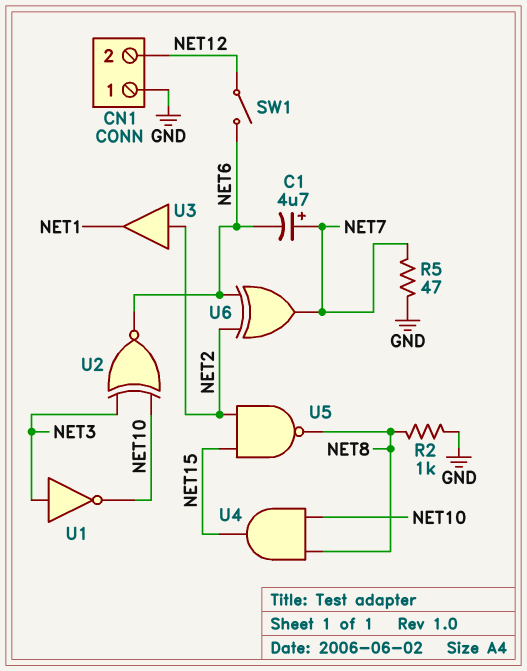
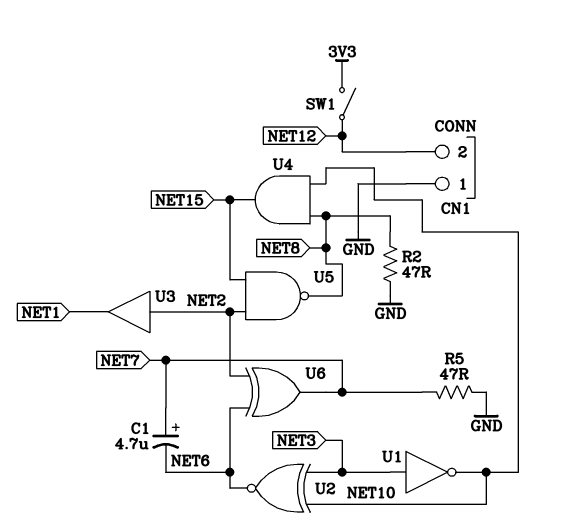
R2: 1k (GND, NET8) -> 47 (GND, NET8)
SW1: switch (NET6, NET12) -> switch (3V3, NET12)

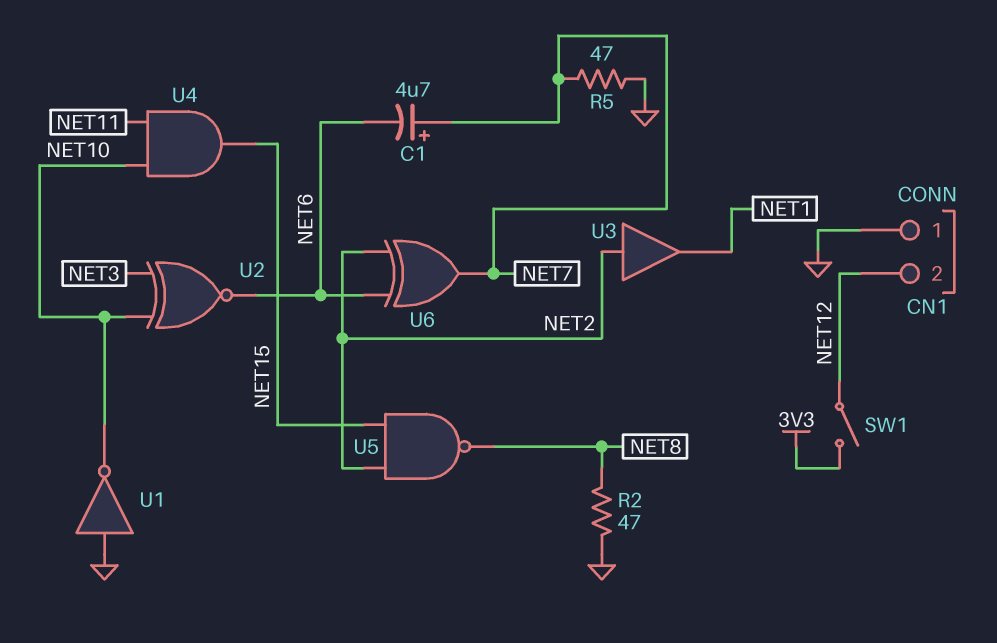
U1: NOT (in NET3, out NET10) -> NOT (in GND, out NET10)
U4: AND (in NET8, in NET10, out NET15) -> AND (in NET10, in NET11, out NET15)

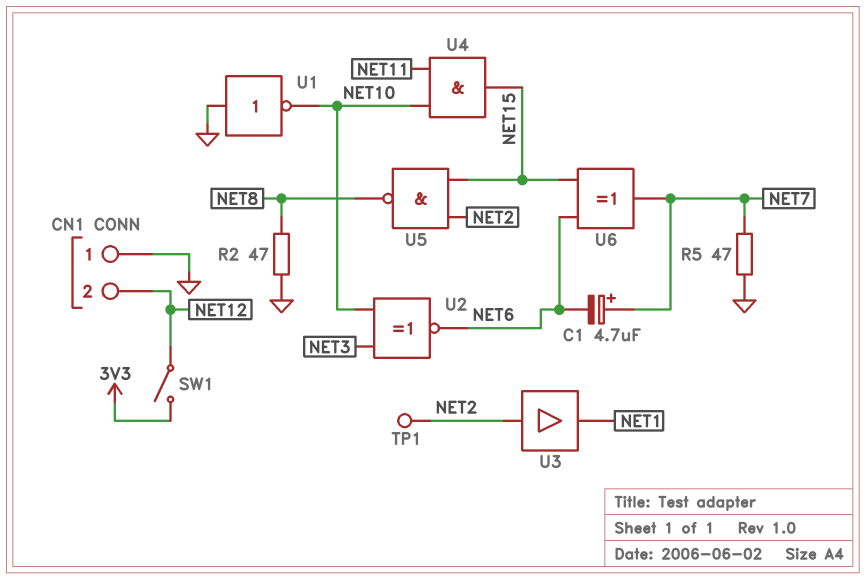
TP1: none -> test point (NET2)
U6: XOR (in NET2, in NET6, out NET7) -> XOR (in NET6, in NET15, out NET7)

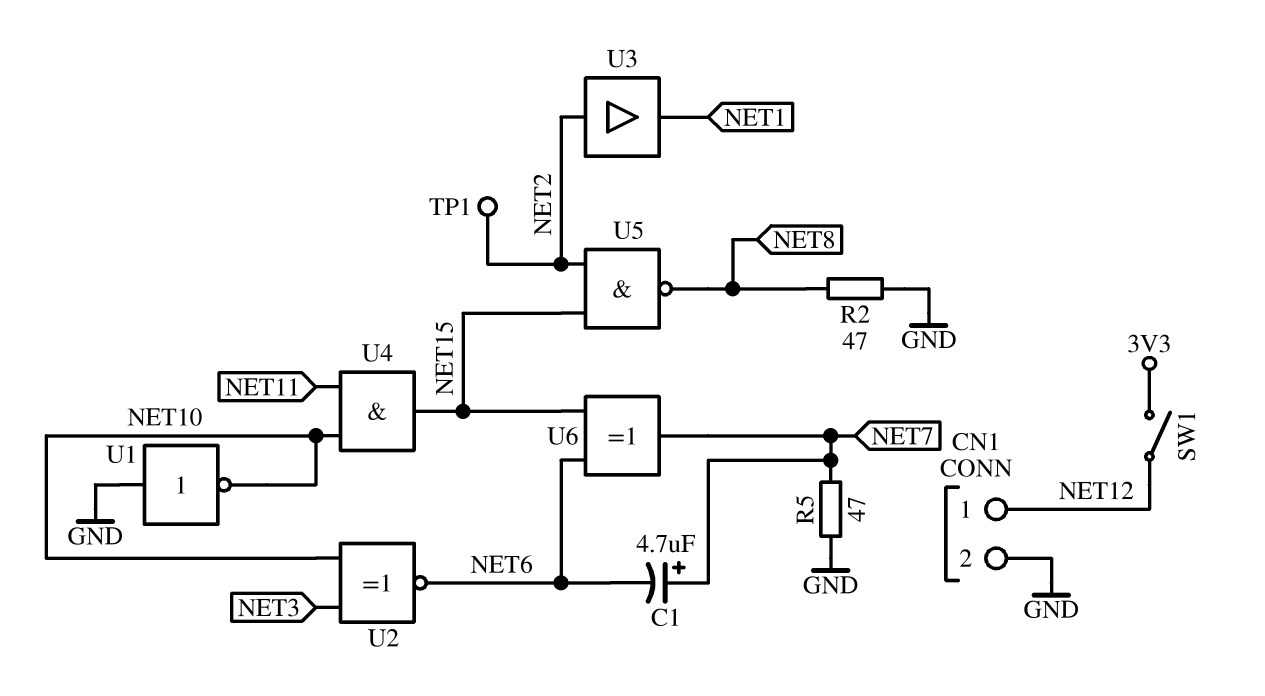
CN1 pin 1: GND -> NET12
CN1 pin 2: NET12 -> GND

